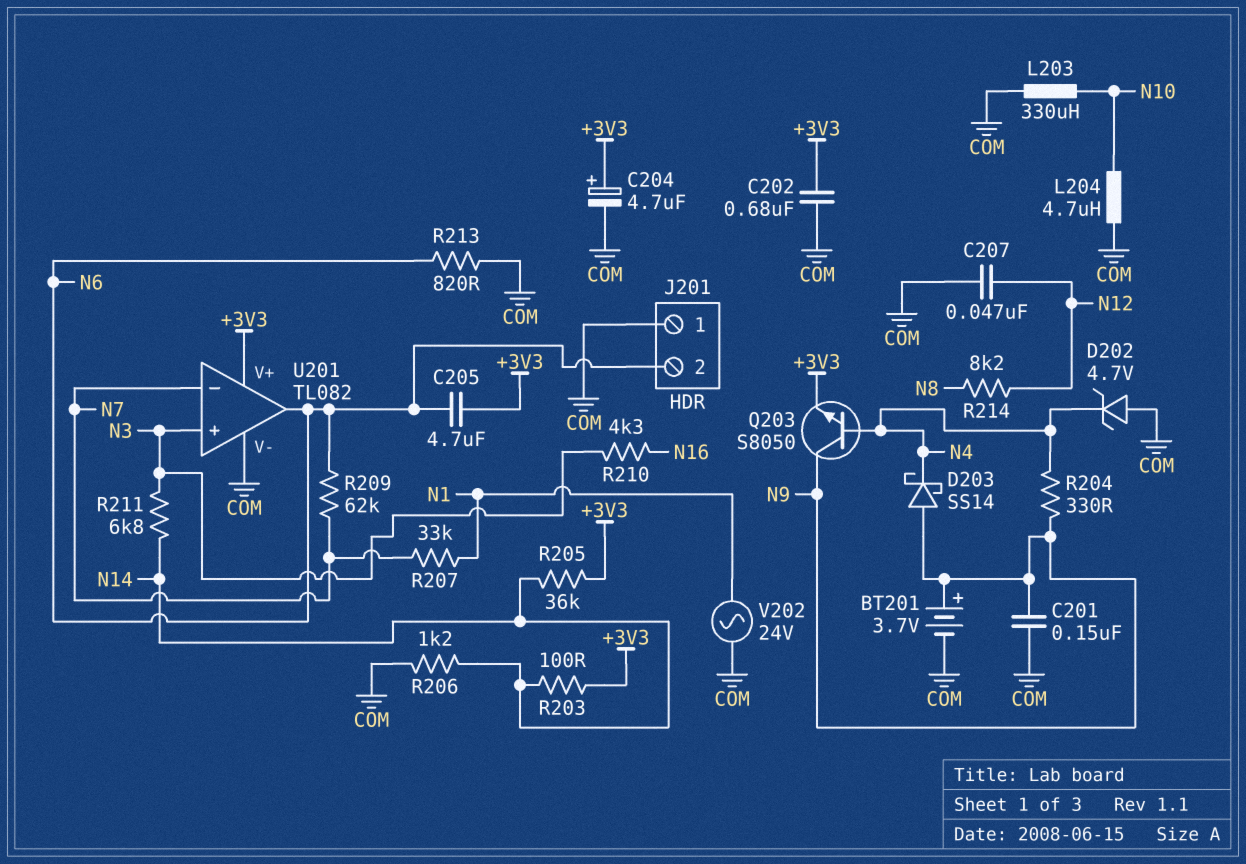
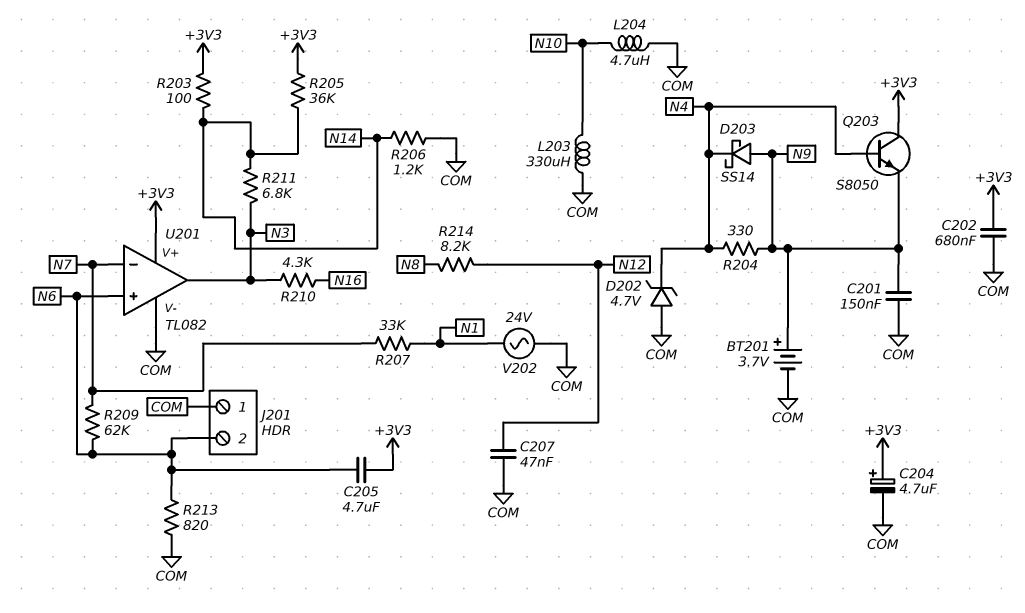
Q203: NPN S8050 (B N4, C N9, E +3V3) -> NPN S8050 (B N4, C +3V3, E N9)
U201 pin in+: N3 -> N6
U201 pin out: N6 -> N3

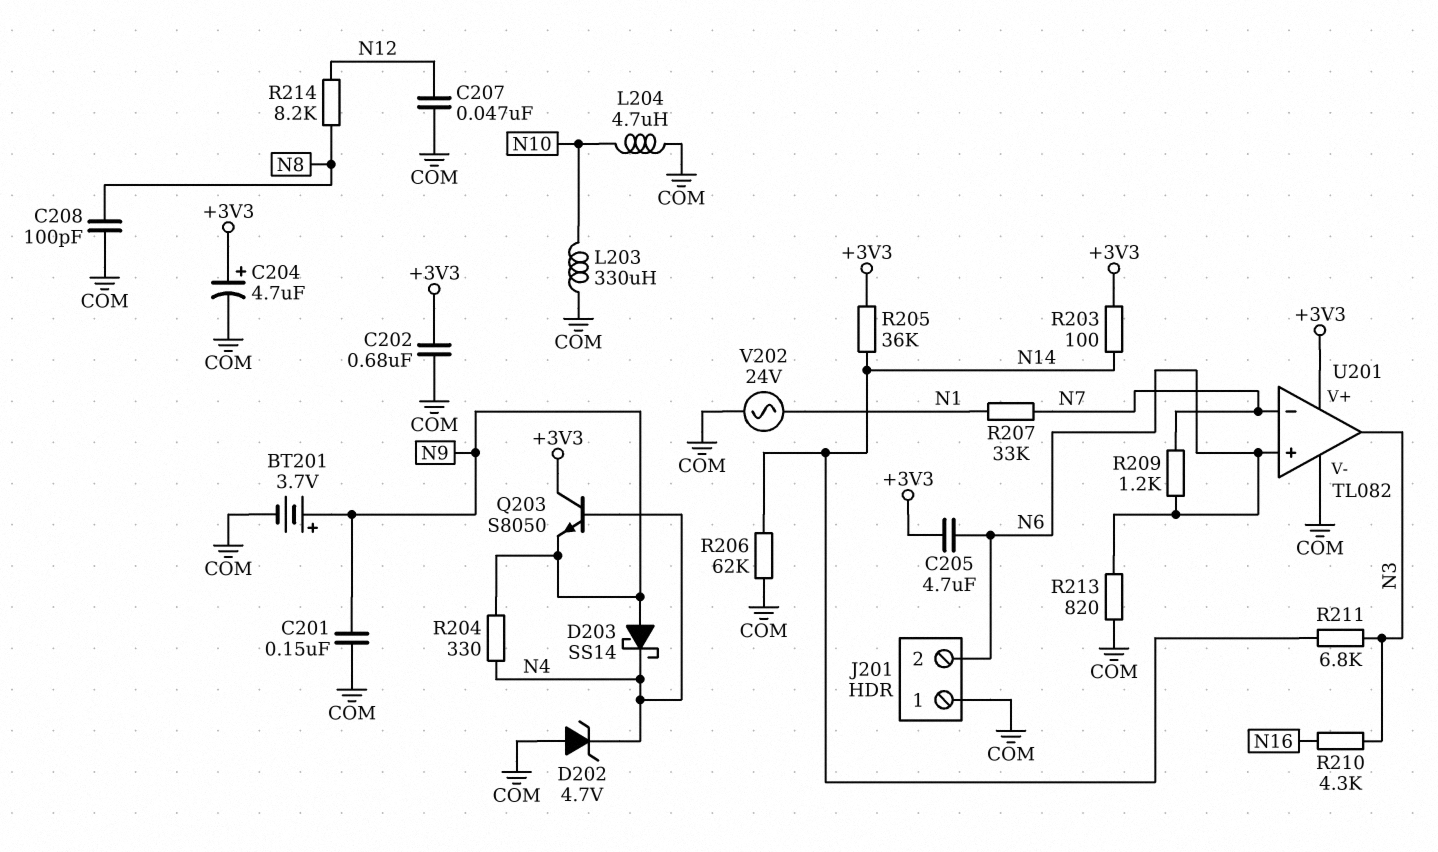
C208: none -> 100pF (COM, N8)
R206: 1.2k (COM, N14) -> 62k (COM, N14)
R209: 62k (N6, N7) -> 1.2k (N6, N7)

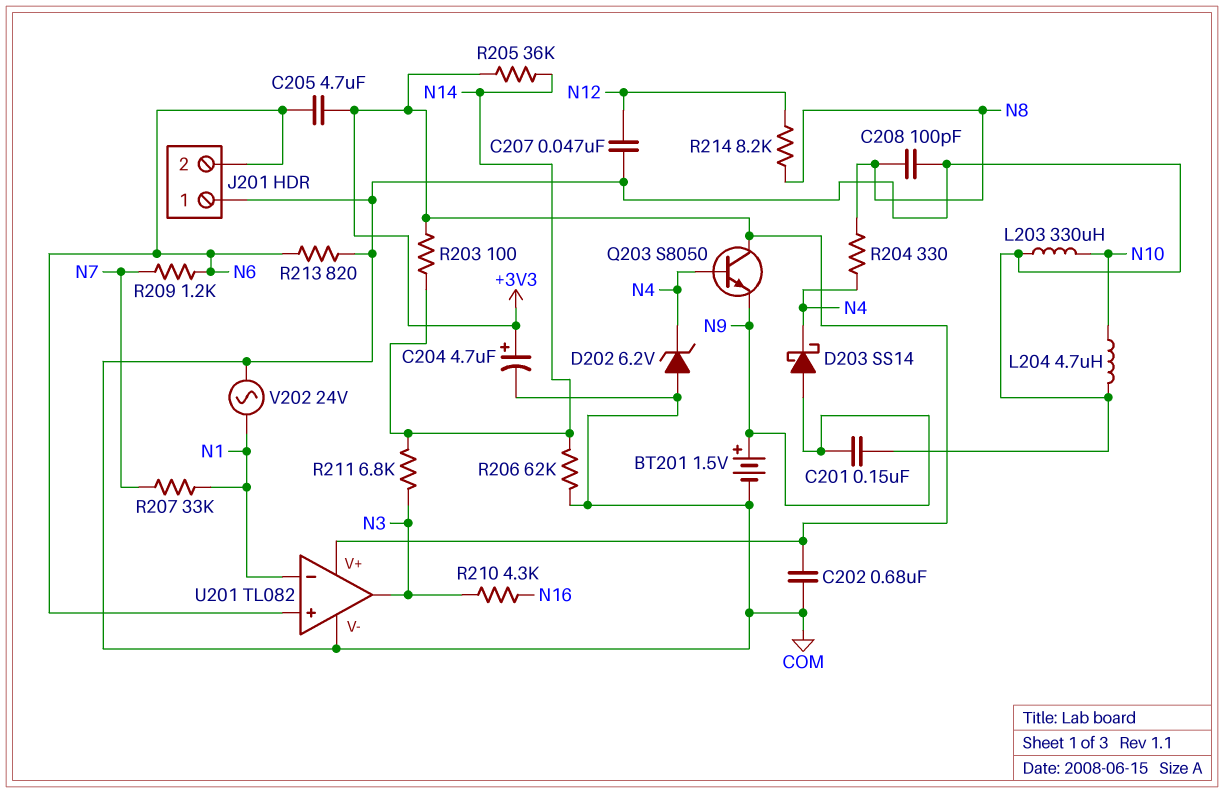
BT201: 3.7V (plus N9, minus COM) -> 1.5V (plus N9, minus COM)
D202: zener 4.7V (A COM, K N4) -> zener 6.2V (A COM, K N4)
R204: 330 (N4, N9) -> 330 (N4, N8)
U201 pin in-: N7 -> N1

